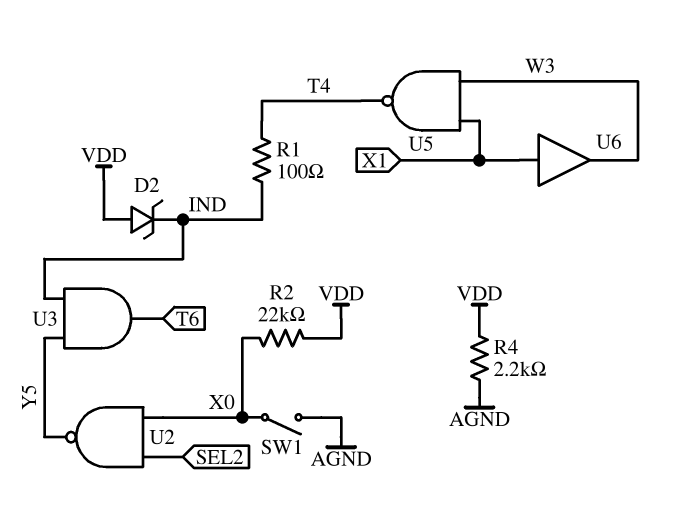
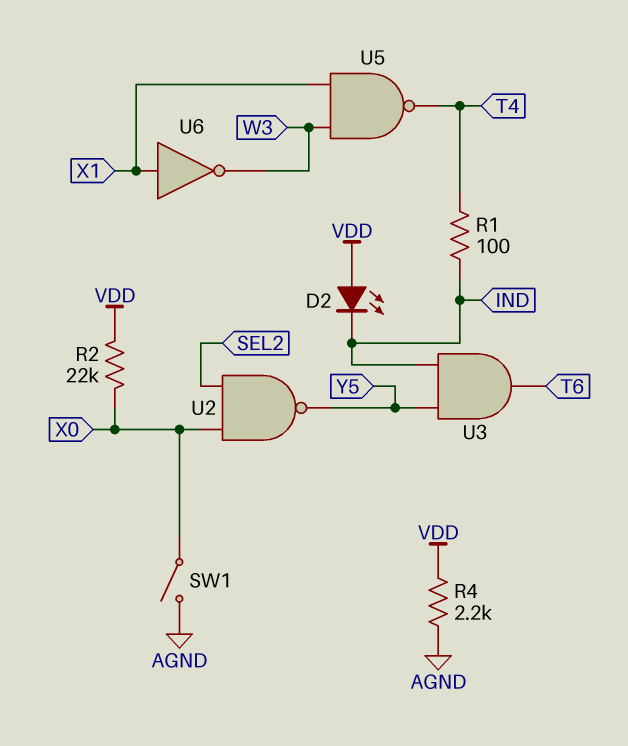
D2: zener (A VDD, K IND) -> LED (A VDD, K IND)
U6: buffer (in X1, out W3) -> NOT (in X1, out W3)

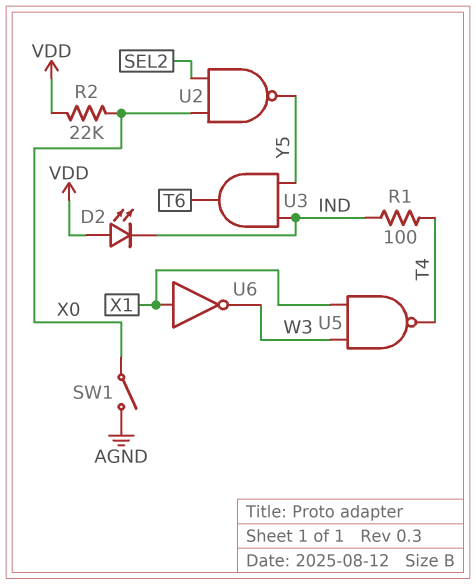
R4: 2.2k (AGND, VDD) -> none

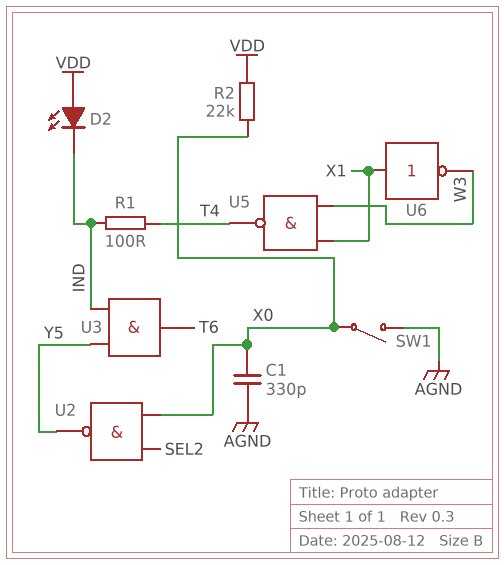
C1: none -> 330pF (AGND, X0)

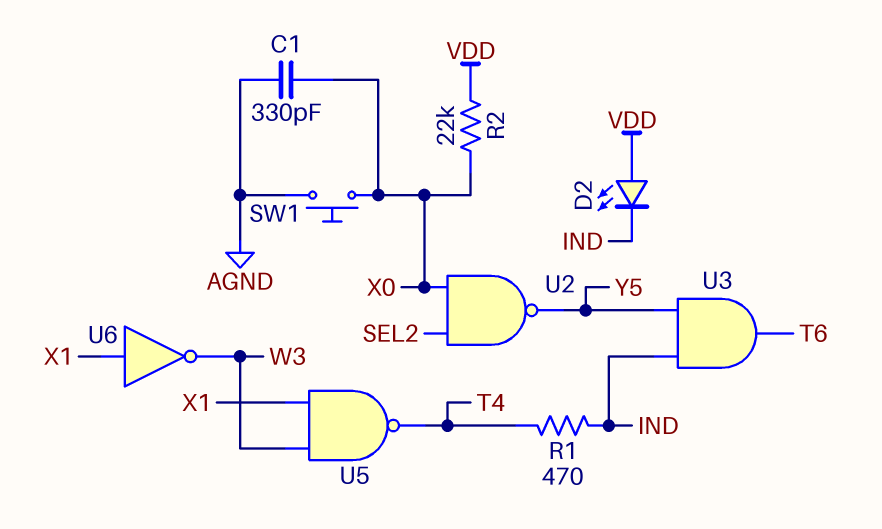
R1: 100 (IND, T4) -> 470 (IND, T4)
SW1: switch (AGND, X0) -> button (AGND, X0)

